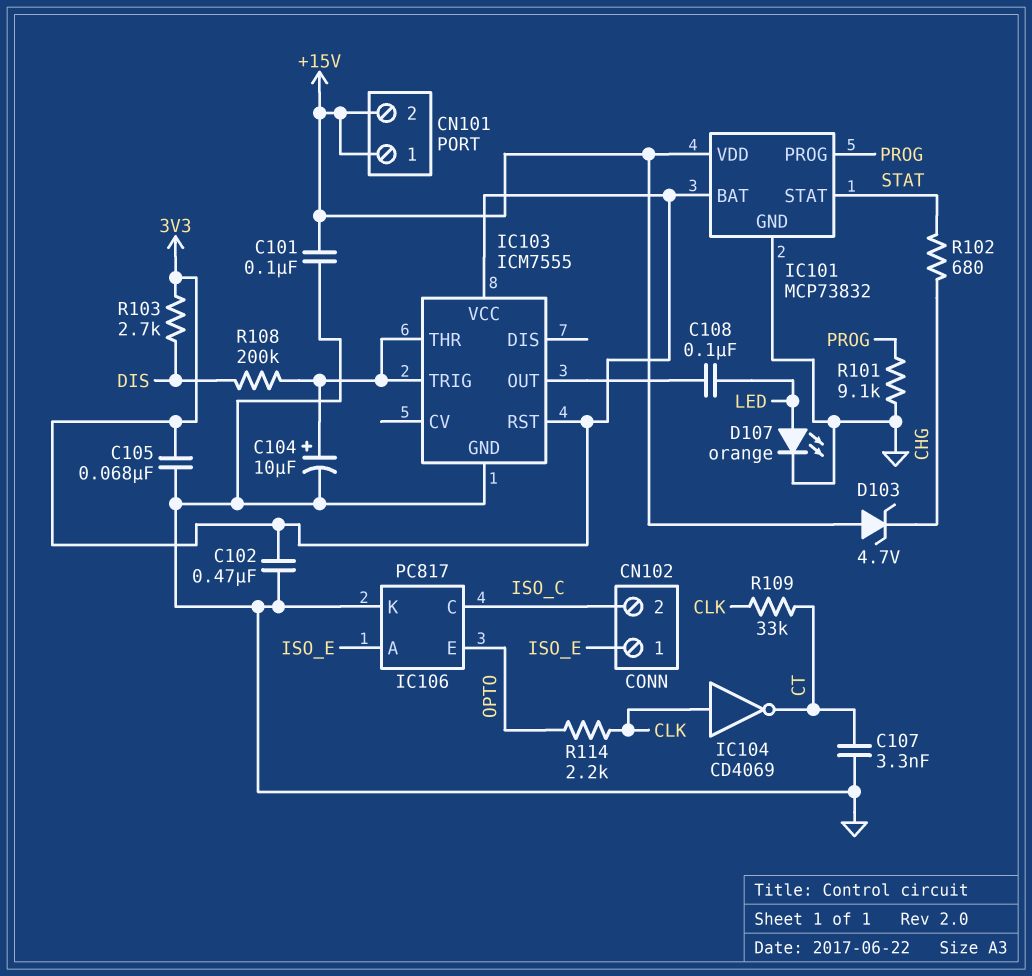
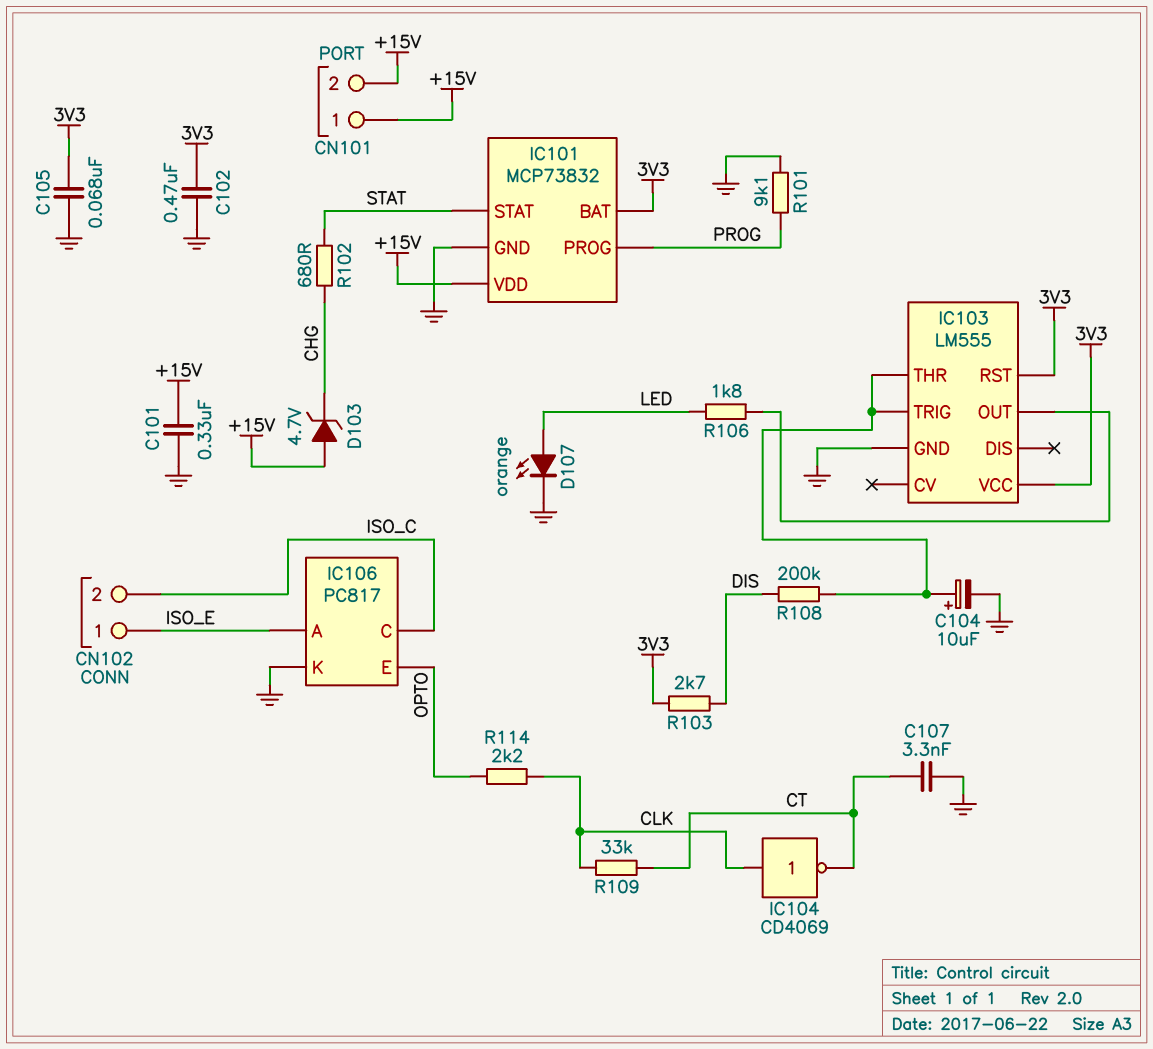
C101: 100nF (+15V, GND) -> 330nF (+15V, GND)
C108: 100nF (IC103/OUT, LED) -> none
IC103: ICM7555 -> LM555
R106: none -> 1.8k (IC103/OUT, LED)

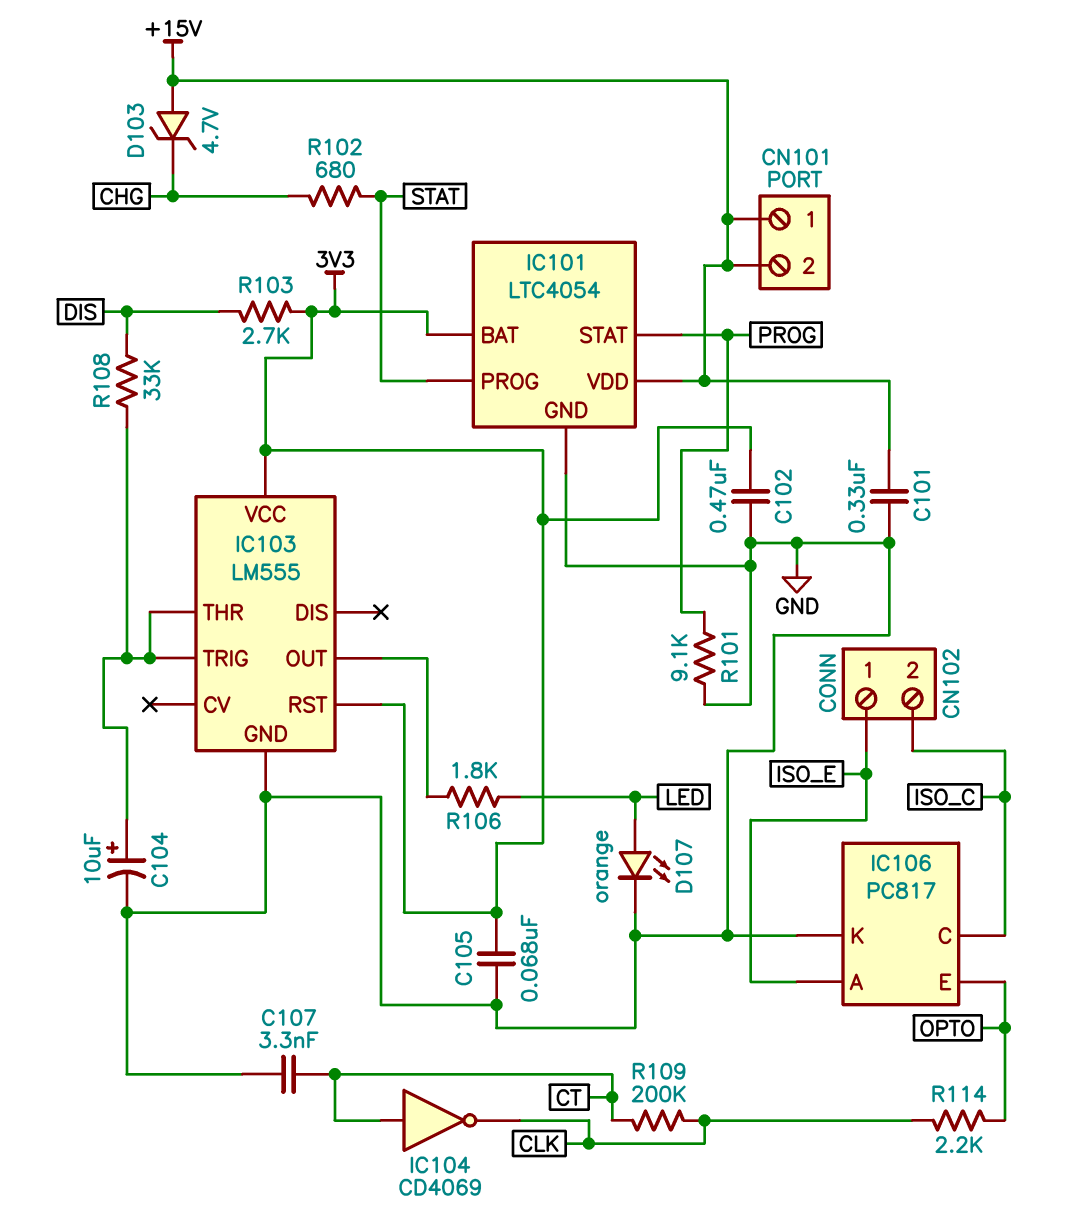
IC101: MCP73832 -> LTC4054
IC101 pin PROG: PROG -> STAT
IC101 pin STAT: STAT -> PROG
IC104: NOT CD4069 (in CLK, out CT) -> NOT CD4069 (in CT, out CLK)
R108: 200k (DIS, IC103/THR) -> 33k (DIS, IC103/THR)
R109: 33k (CLK, CT) -> 200k (CLK, CT)

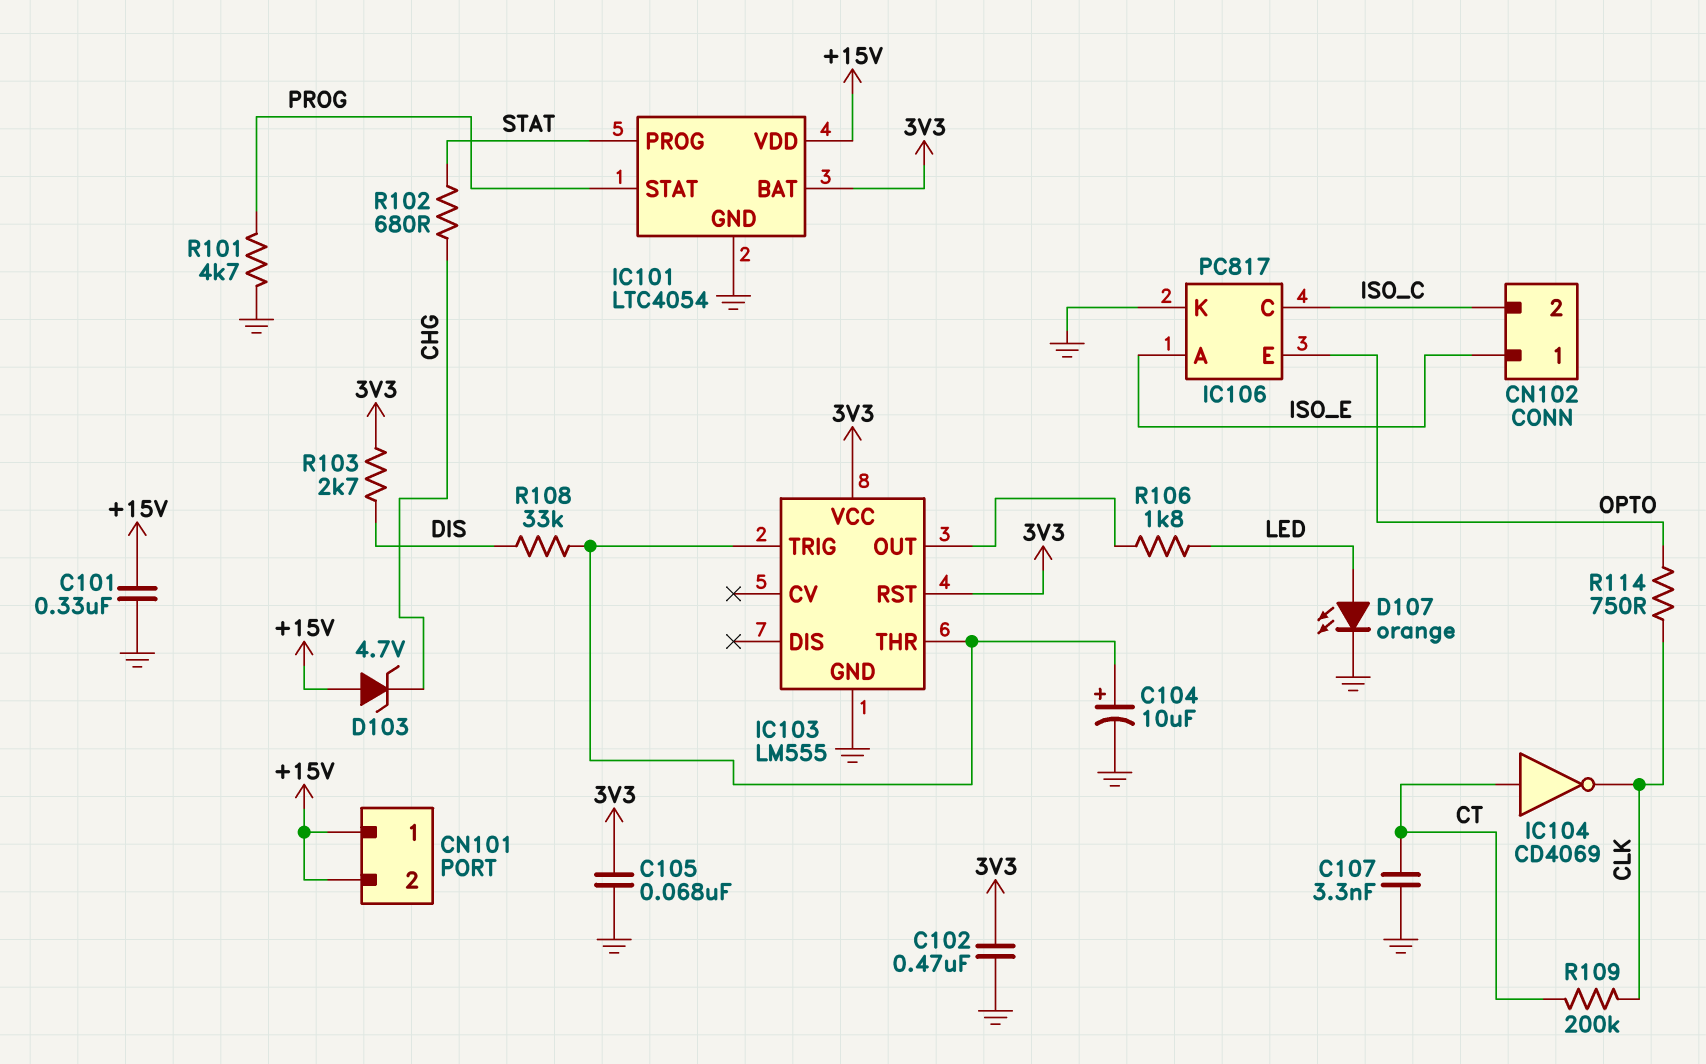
R101: 9.1k (GND, PROG) -> 4.7k (GND, PROG)
R114: 2.2k (CLK, OPTO) -> 750 (CLK, OPTO)

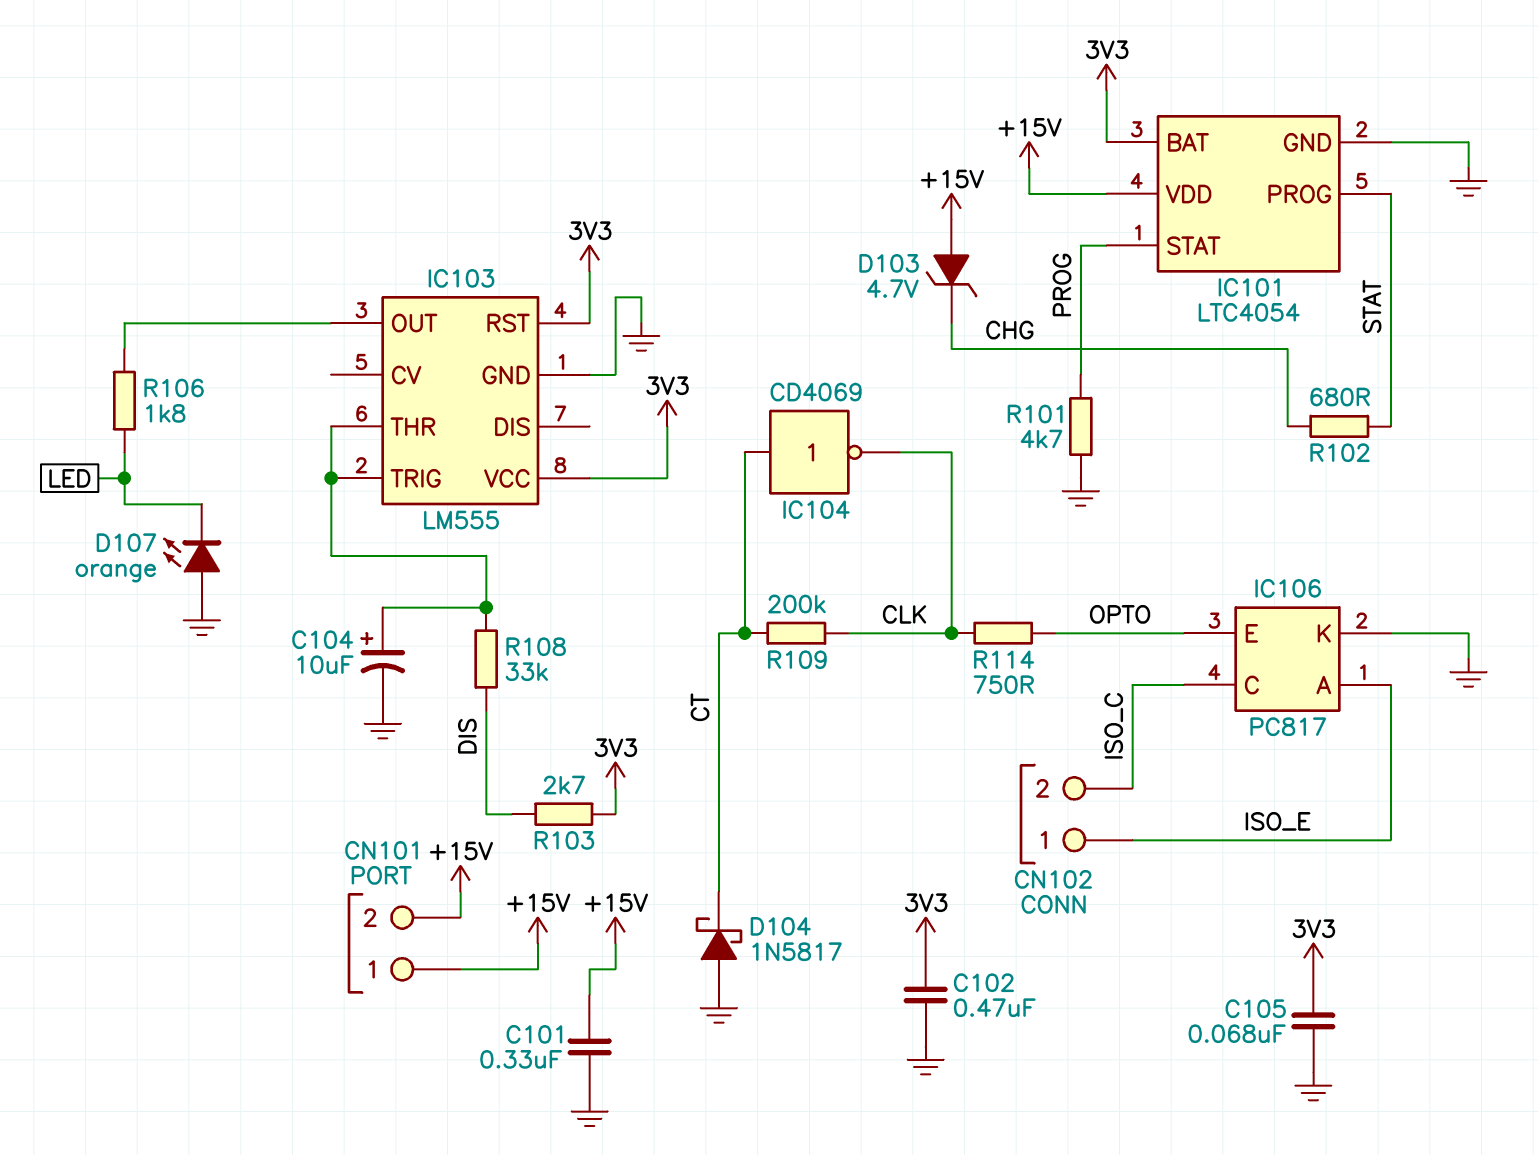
C107: 3.3nF (CT, GND) -> none
D104: none -> schottky 1N5817 (A GND, K CT)
D107: LED orange (A LED, K GND) -> LED orange (A GND, K LED)

